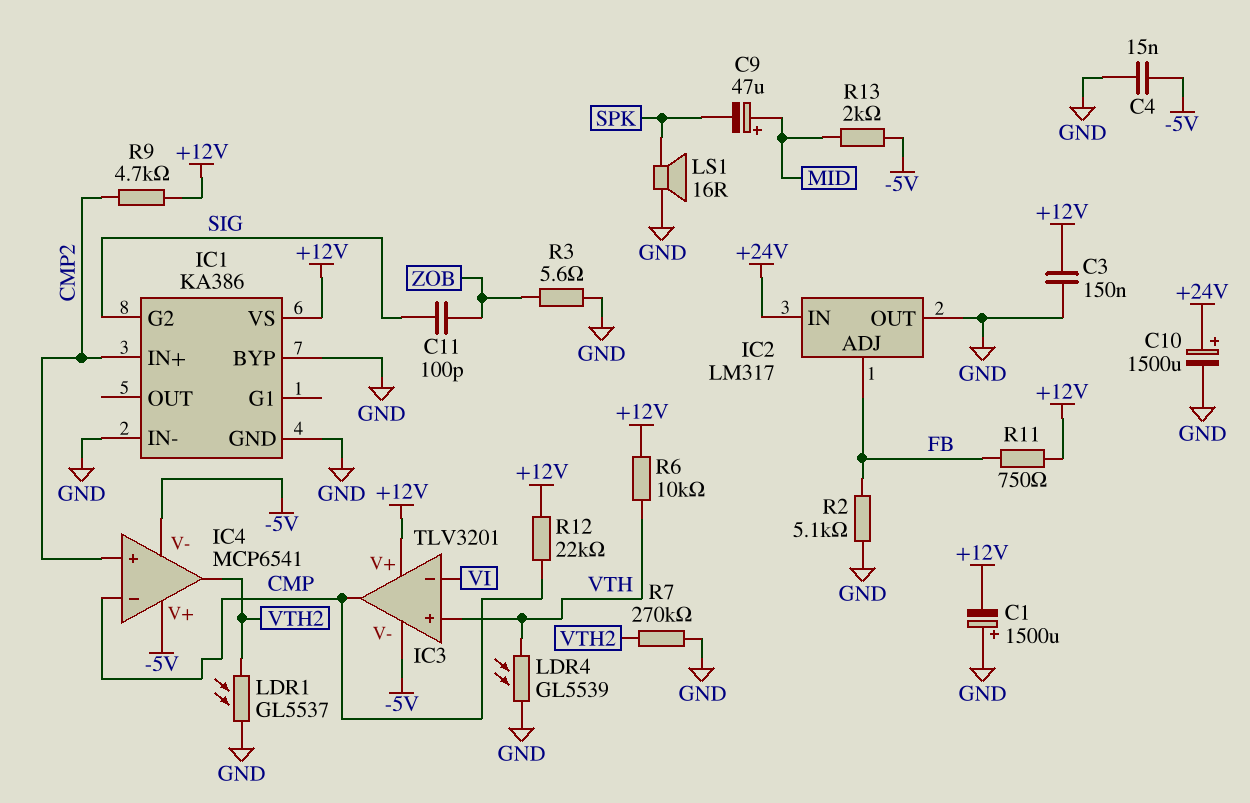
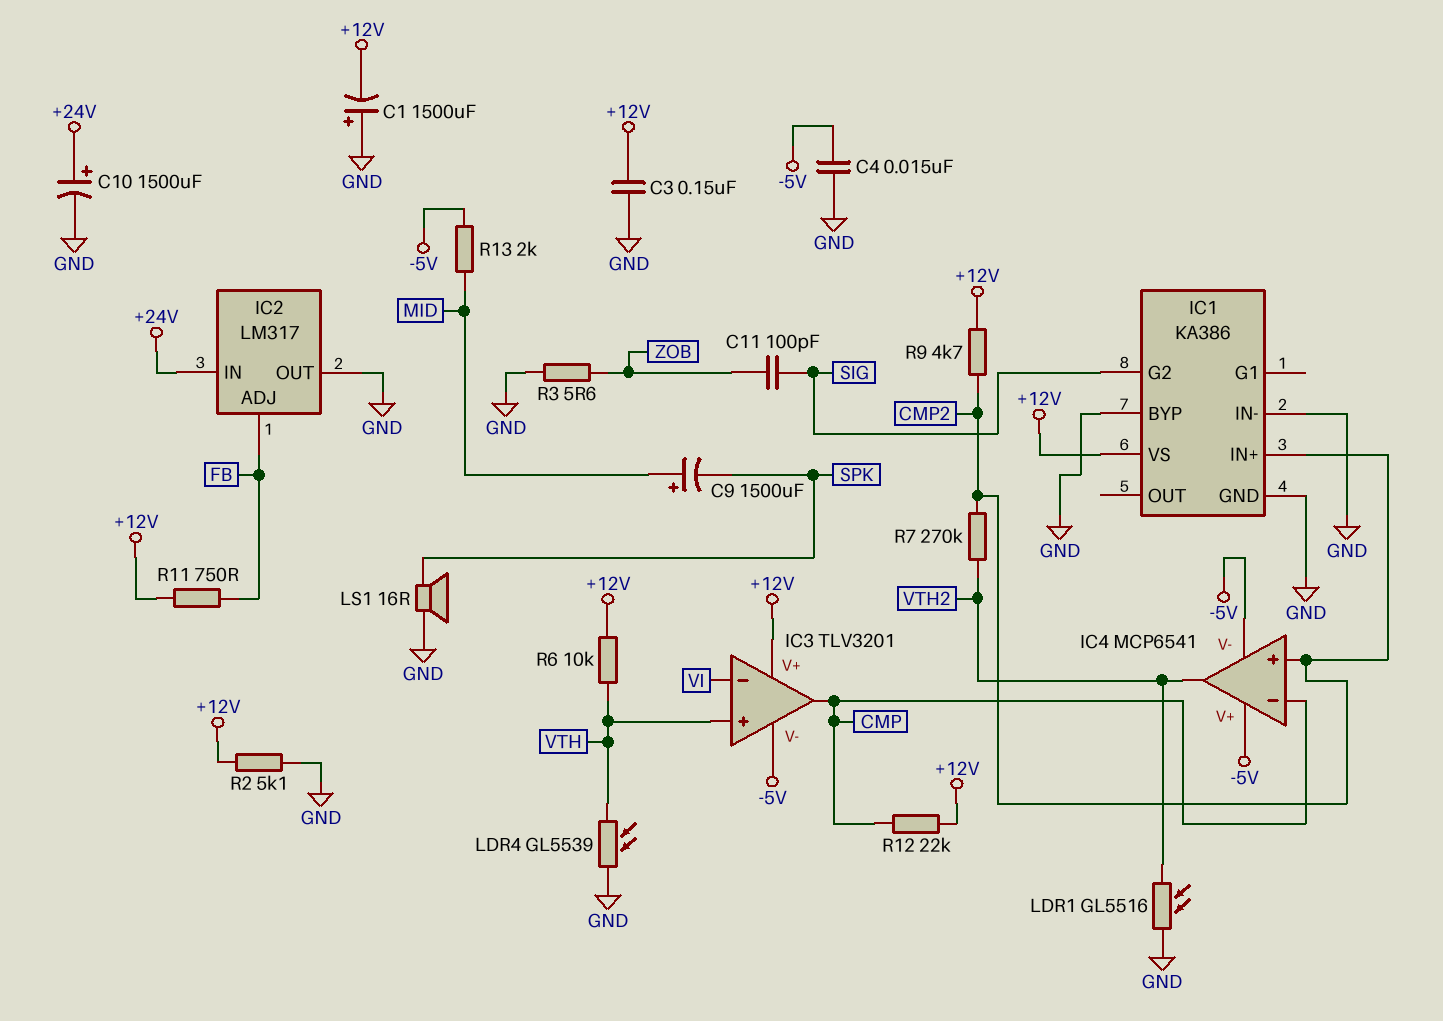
C9: 47uF (plus MID, minus SPK) -> 1500uF (plus MID, minus SPK)
LDR1: GL5537 (GND, VTH2) -> GL5516 (GND, VTH2)
R2: 5.1k (FB, GND) -> 5.1k (+12V, GND)
R7: 270k (GND, VTH2) -> 270k (CMP2, VTH2)

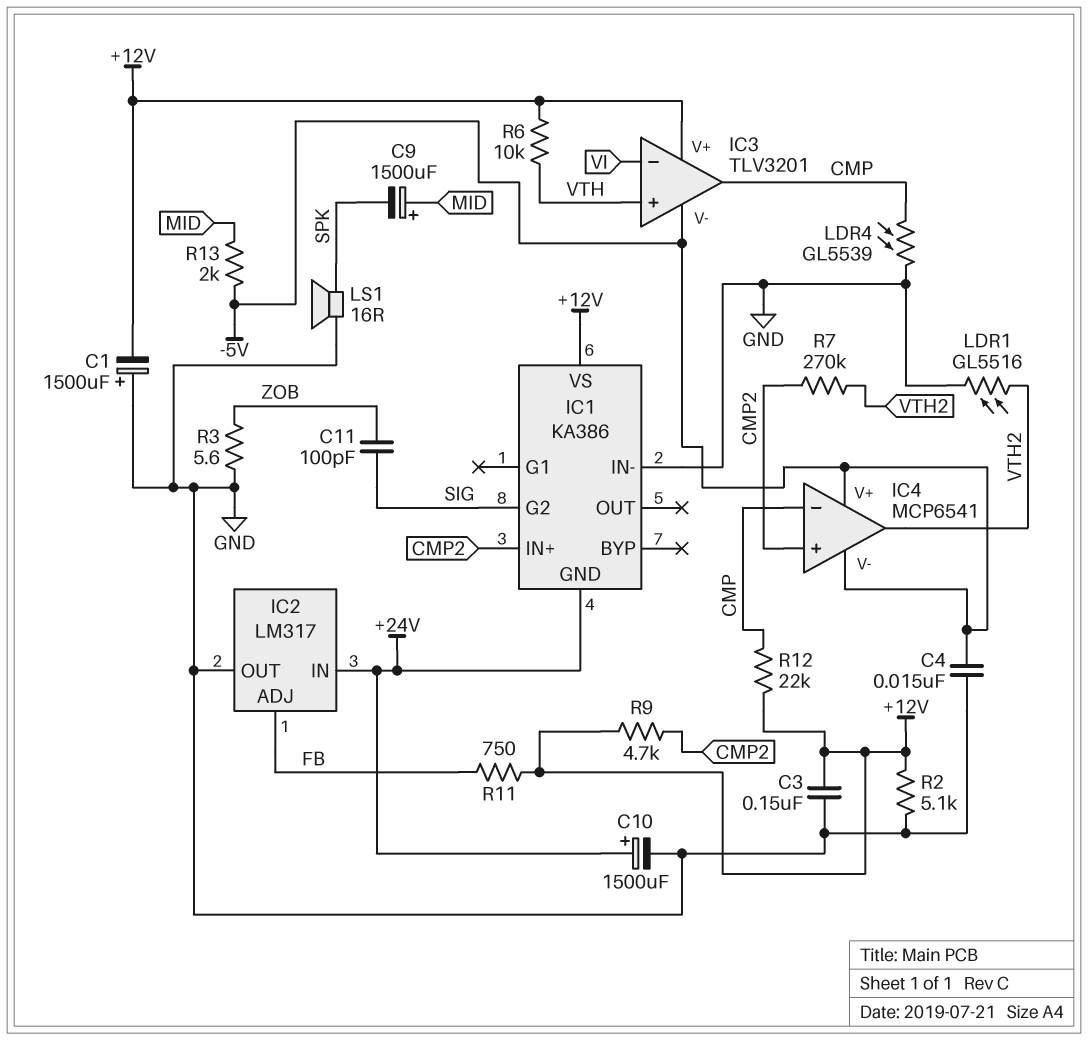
IC1 pin BYP: GND -> none
IC1 pin GND: GND -> +24V
LDR4: GL5539 (GND, VTH) -> GL5539 (CMP, GND)

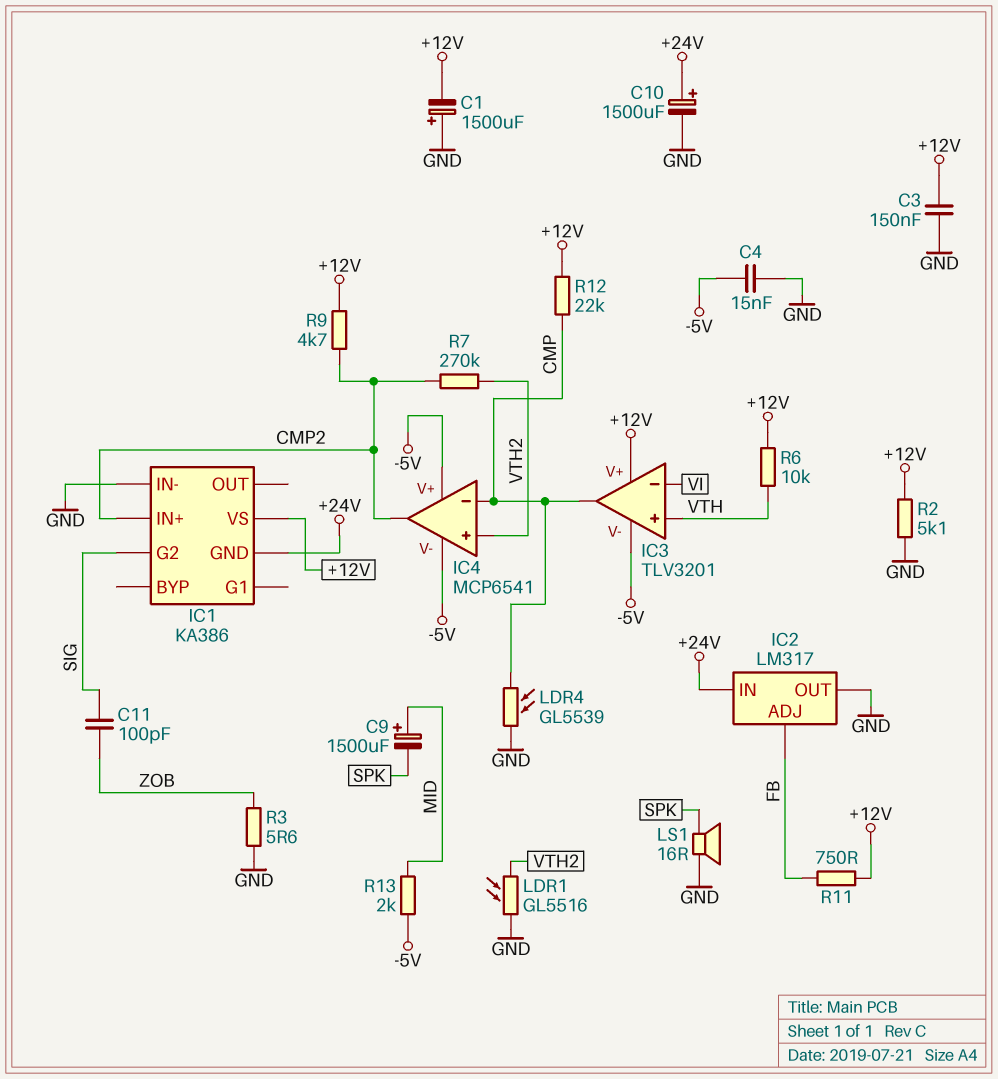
IC4 pin in+: CMP2 -> VTH2
IC4 pin out: VTH2 -> CMP2

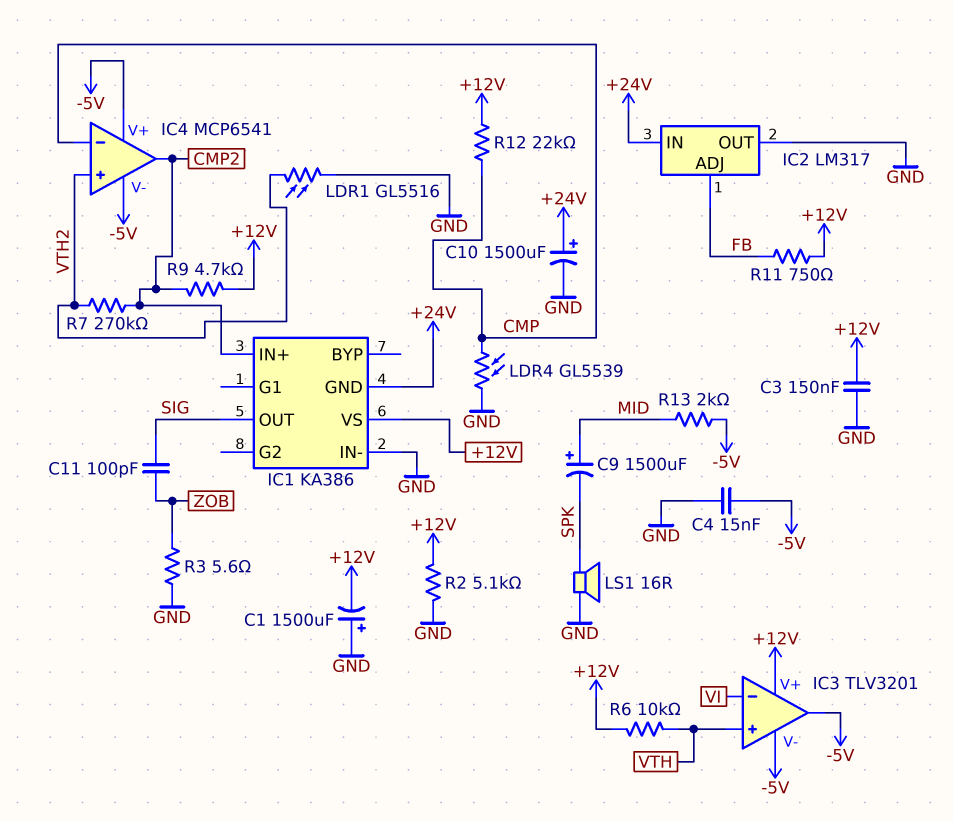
IC1 pin G2: SIG -> none
IC1 pin OUT: none -> SIG
IC3 pin out: CMP -> -5V

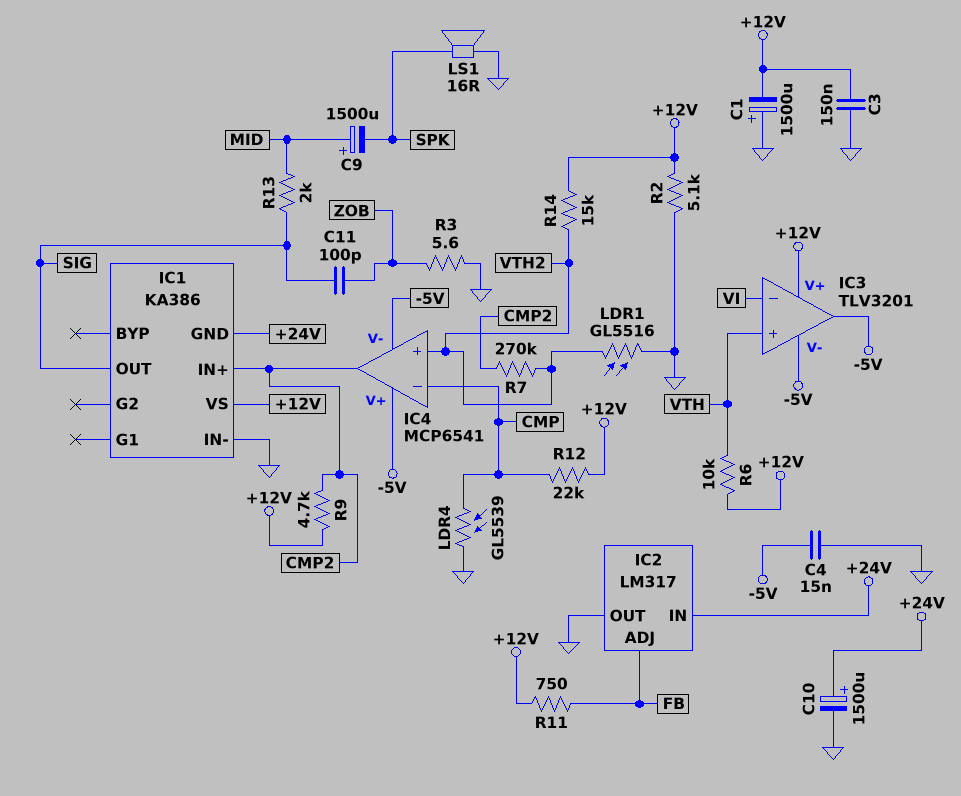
R13: 2k (-5V, MID) -> 2k (MID, SIG)
R14: none -> 15k (+12V, VTH2)

